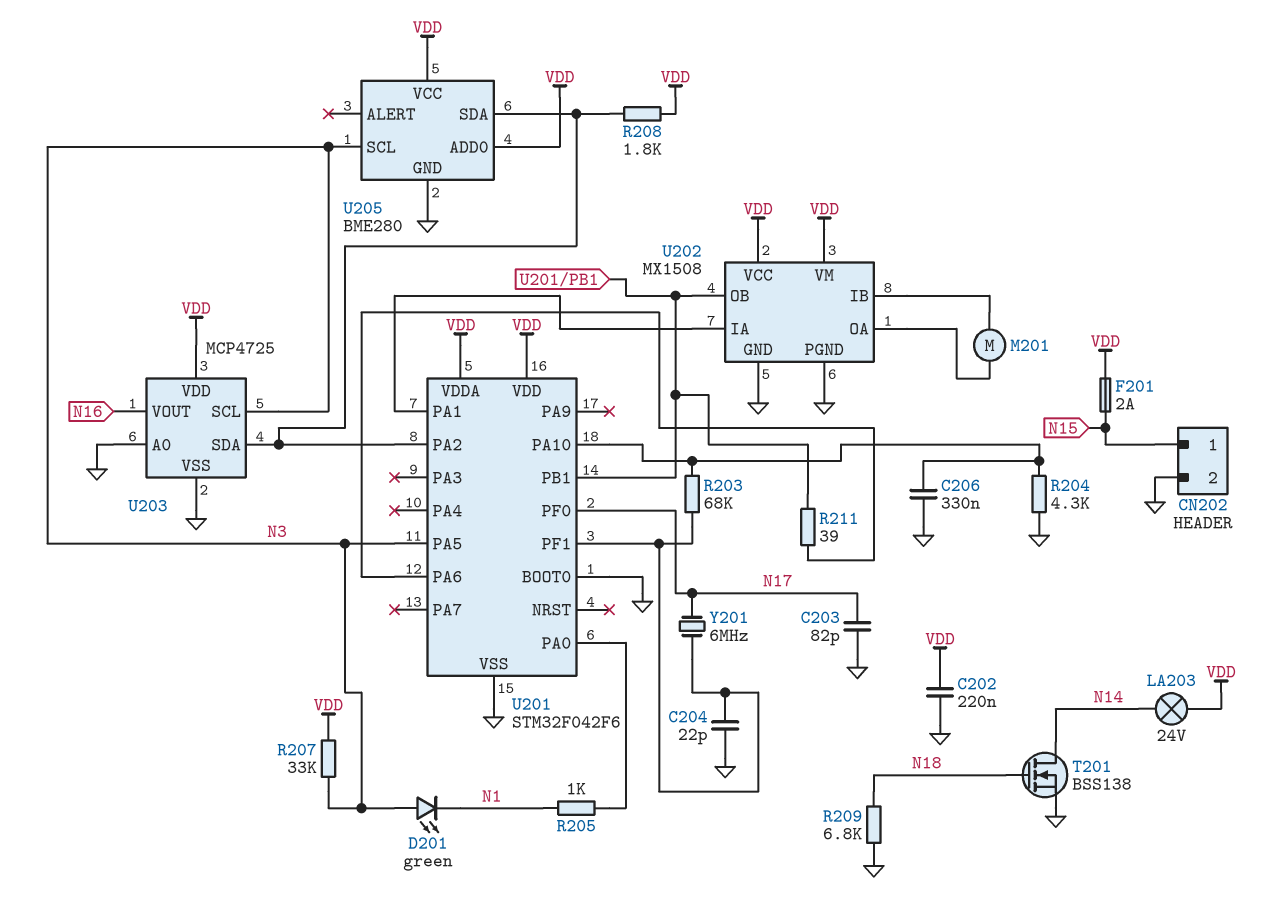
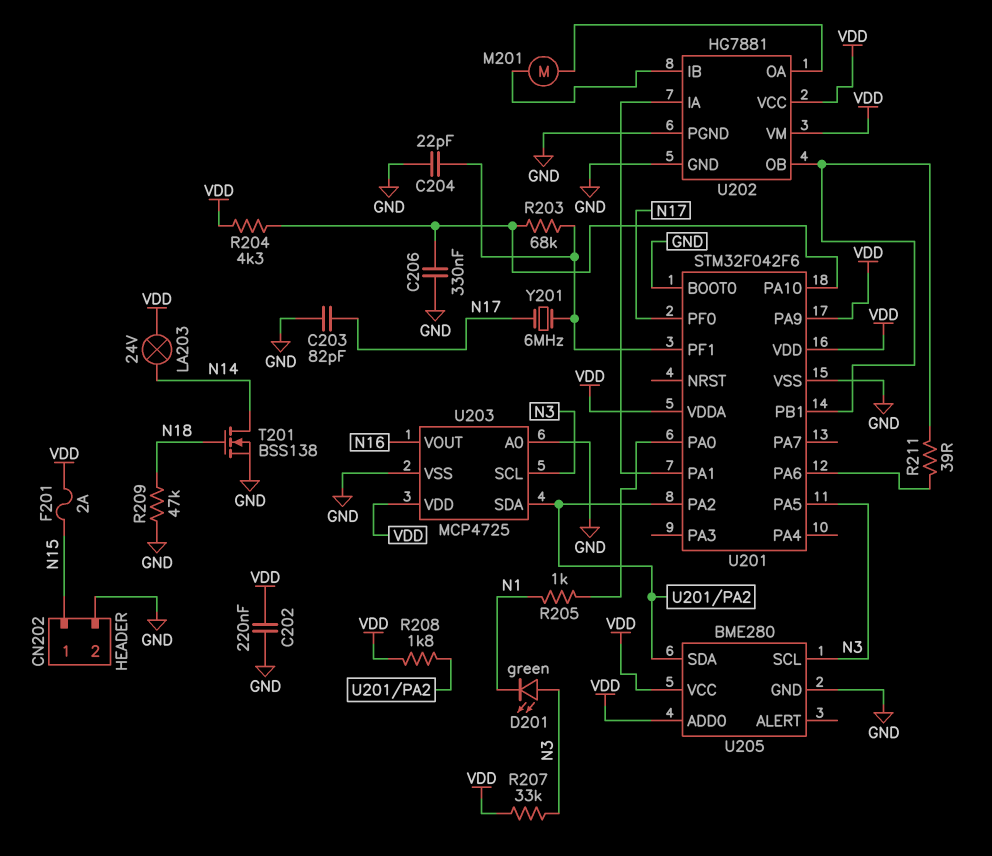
R204: 4.3k (GND, U201/PA10) -> 4.3k (U201/PA10, VDD)
R209: 6.8k (GND, N18) -> 47k (GND, N18)
U201 pin PA9: none -> VDD
U202: MX1508 -> HG7881

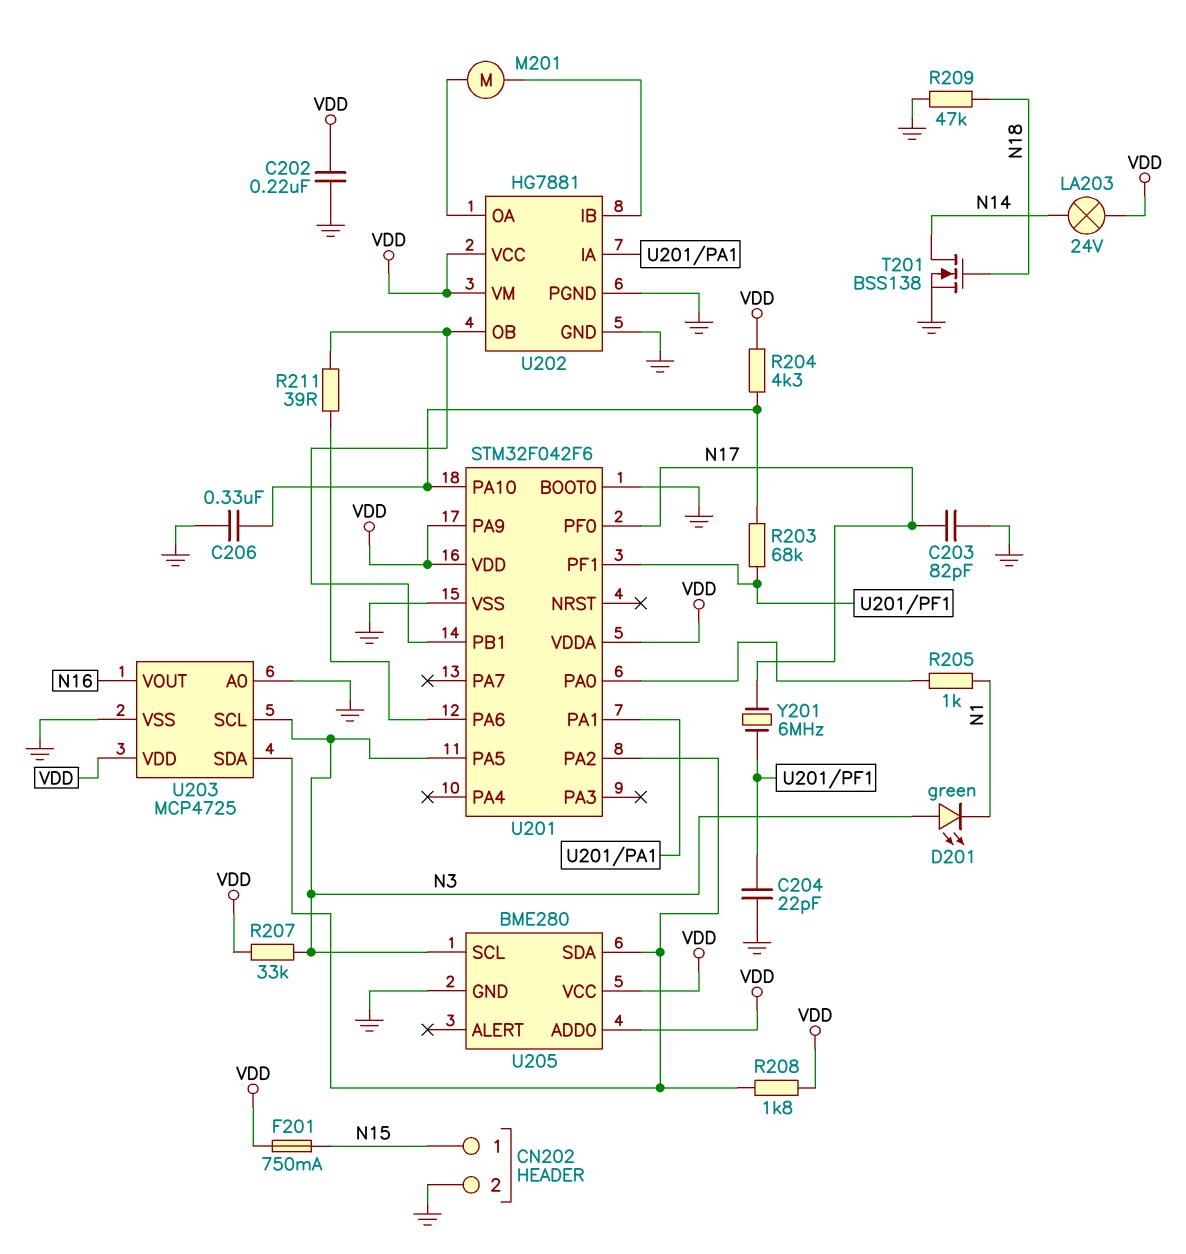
F201: 2A (N15, VDD) -> 750mA (N15, VDD)

